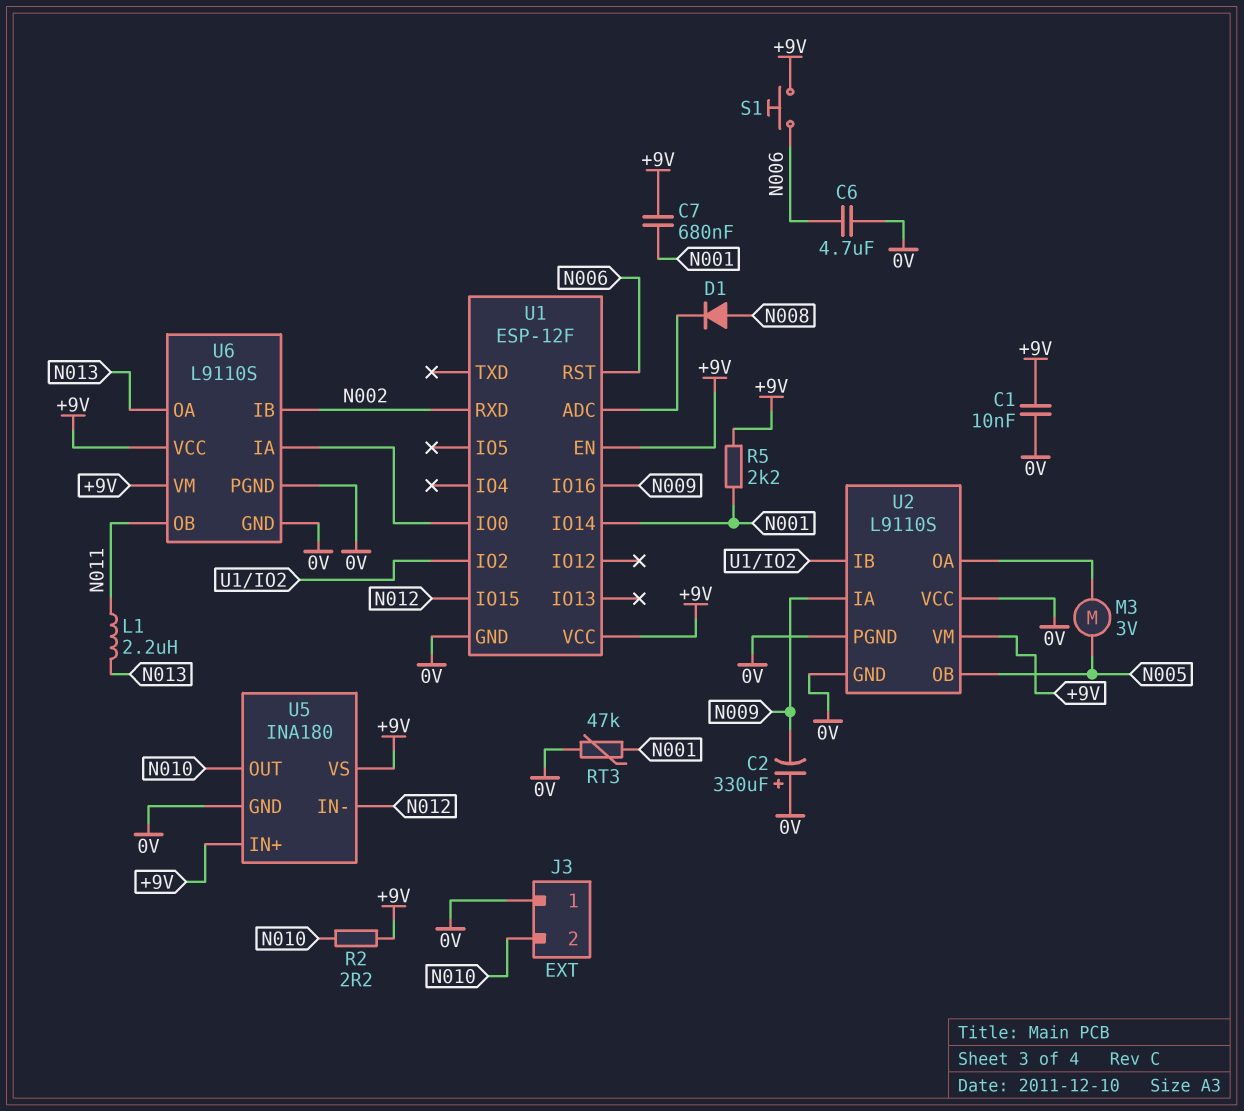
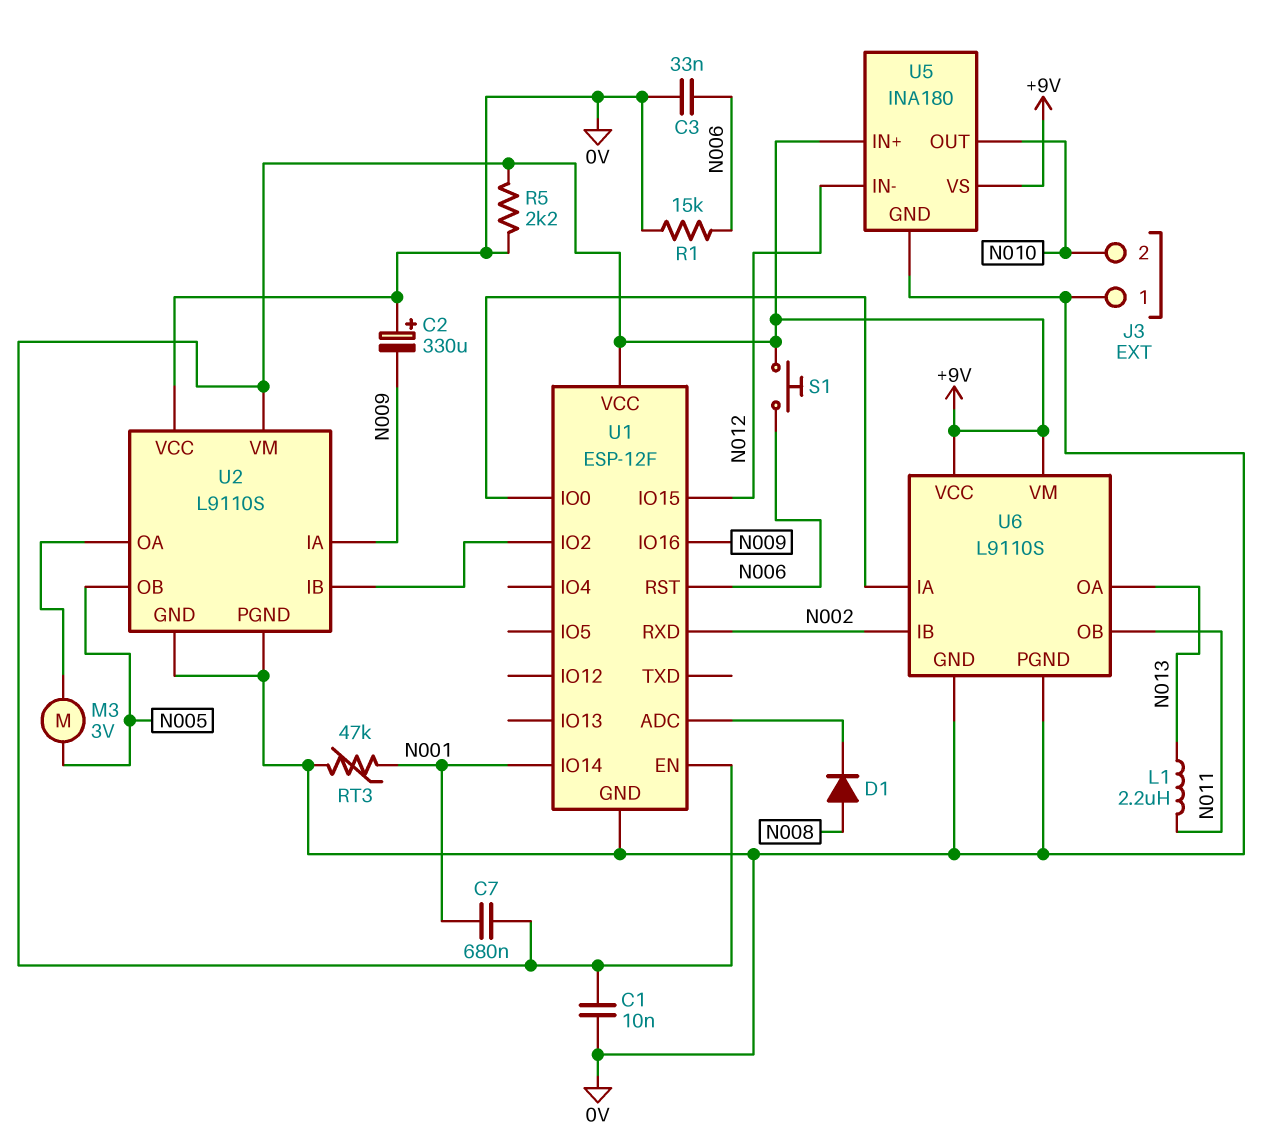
C3: none -> 33nF (0V, N006)
C6: 4.7uF (0V, N006) -> none
R1: none -> 15k (0V, N006)
R2: 2.2 (+9V, N010) -> none
R5: 2.2k (+9V, N001) -> 2.2k (+9V, 0V)

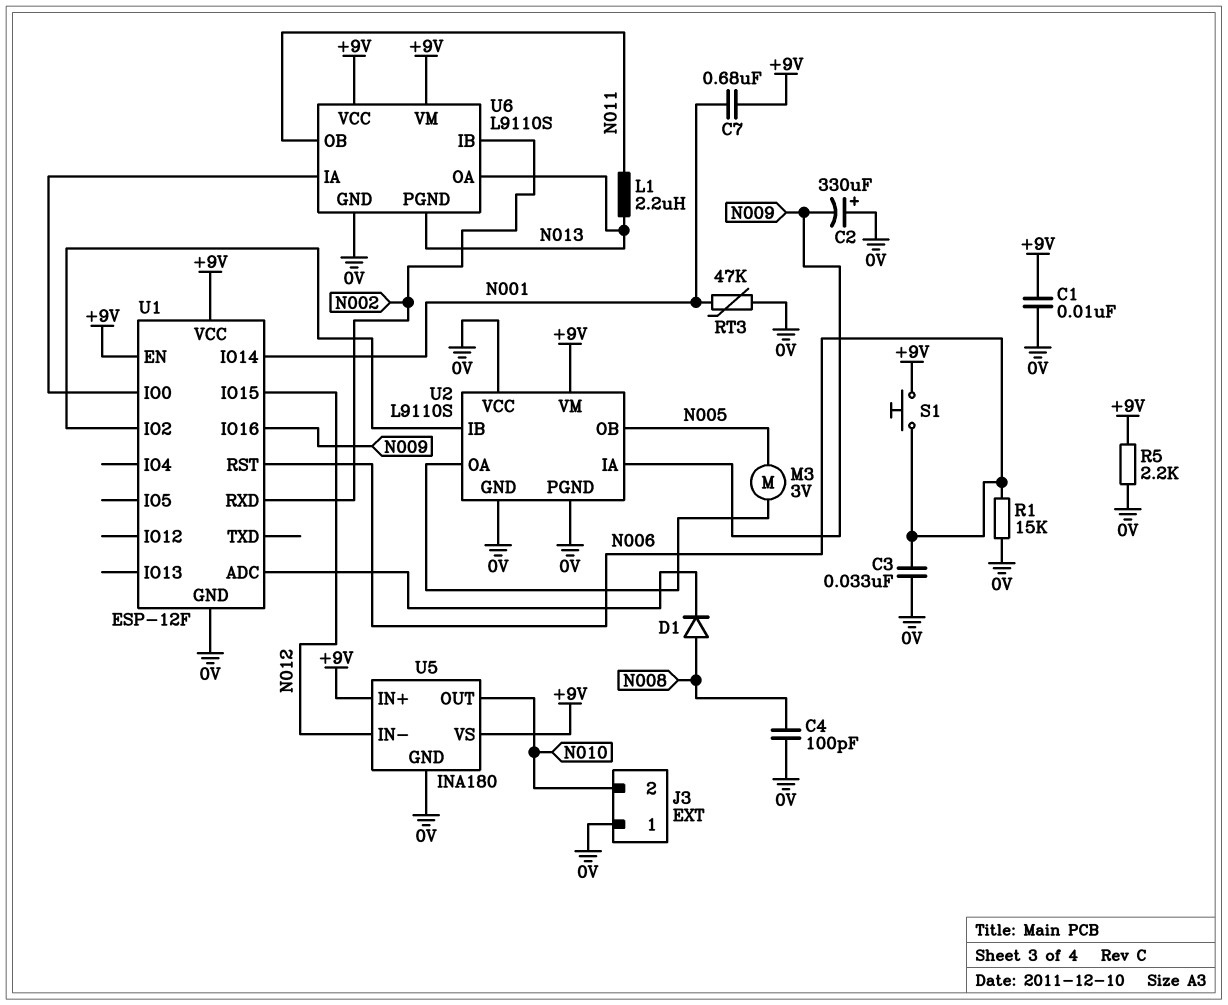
C4: none -> 100pF (0V, N008)
U6 pin PGND: 0V -> N013

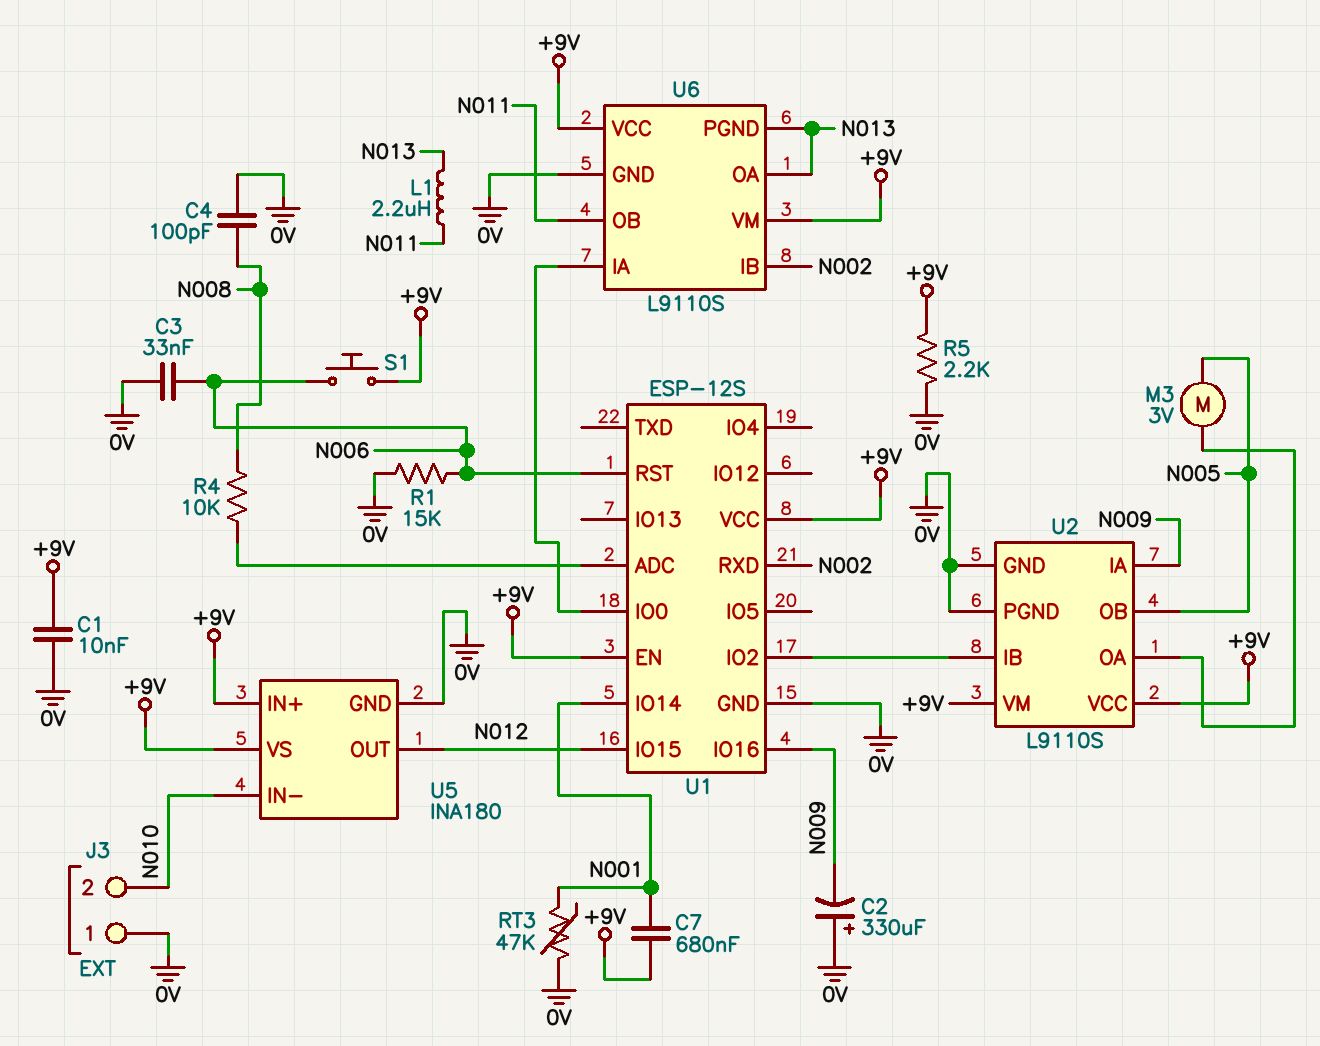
D1: diode (A N008, K U1/ADC) -> none
R4: none -> 10k (N008, U1/ADC)
U1: ESP-12F -> ESP-12S
U2 pin VCC: 0V -> +9V
U5 pin IN-: N012 -> N010
U5 pin OUT: N010 -> N012

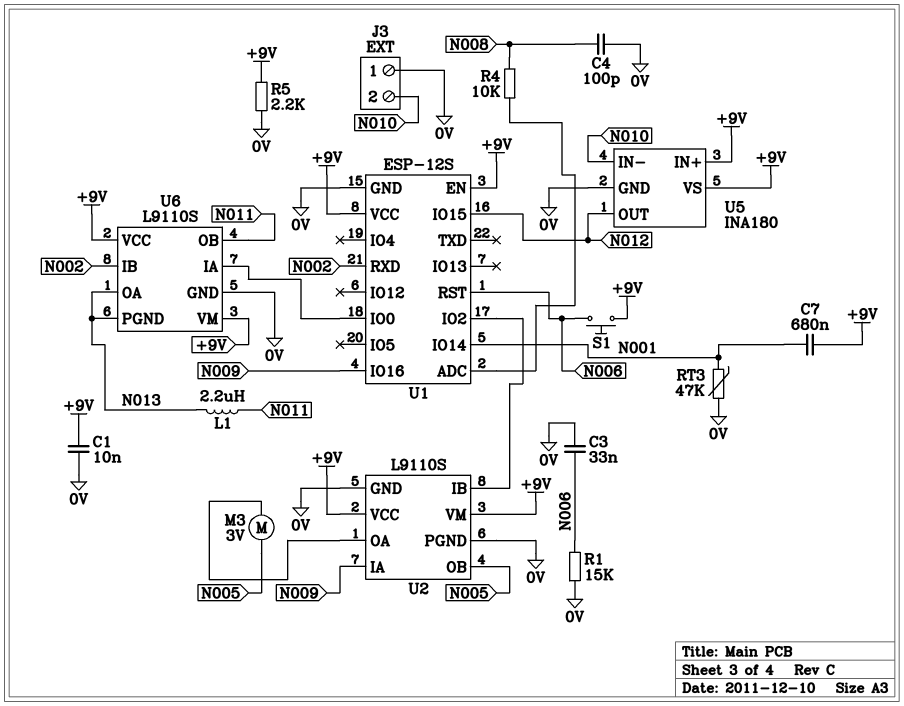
C2: 330uF (plus 0V, minus N009) -> none

